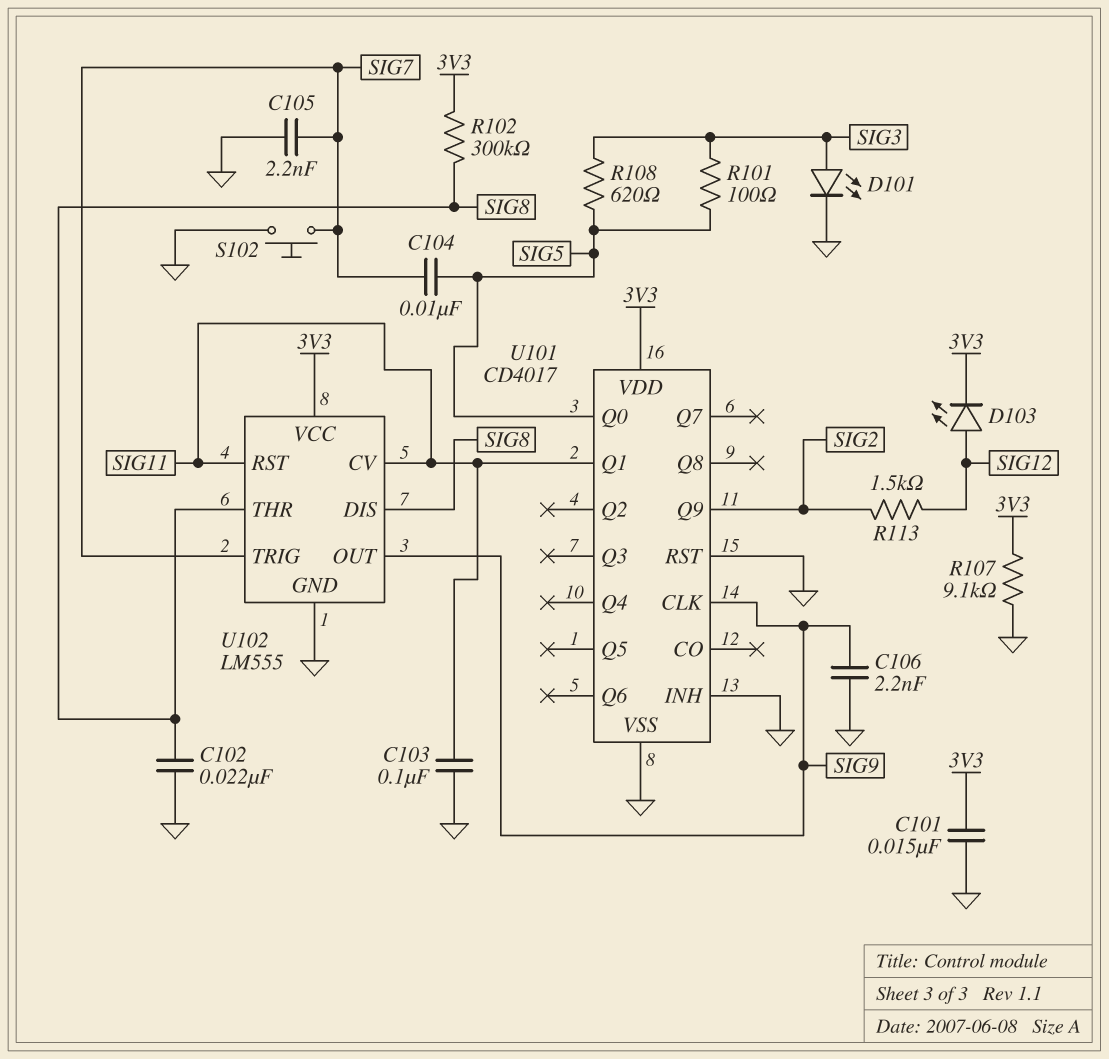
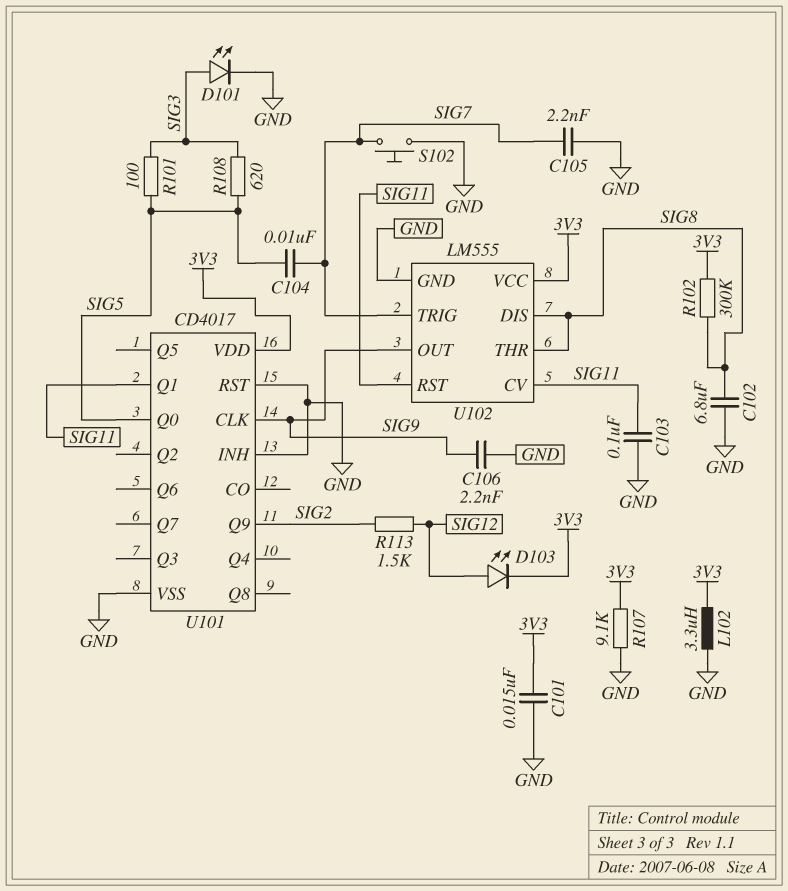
C102: 22nF (GND, SIG8) -> 6.8uF (GND, SIG8)
L102: none -> 3.3uH (3V3, GND)

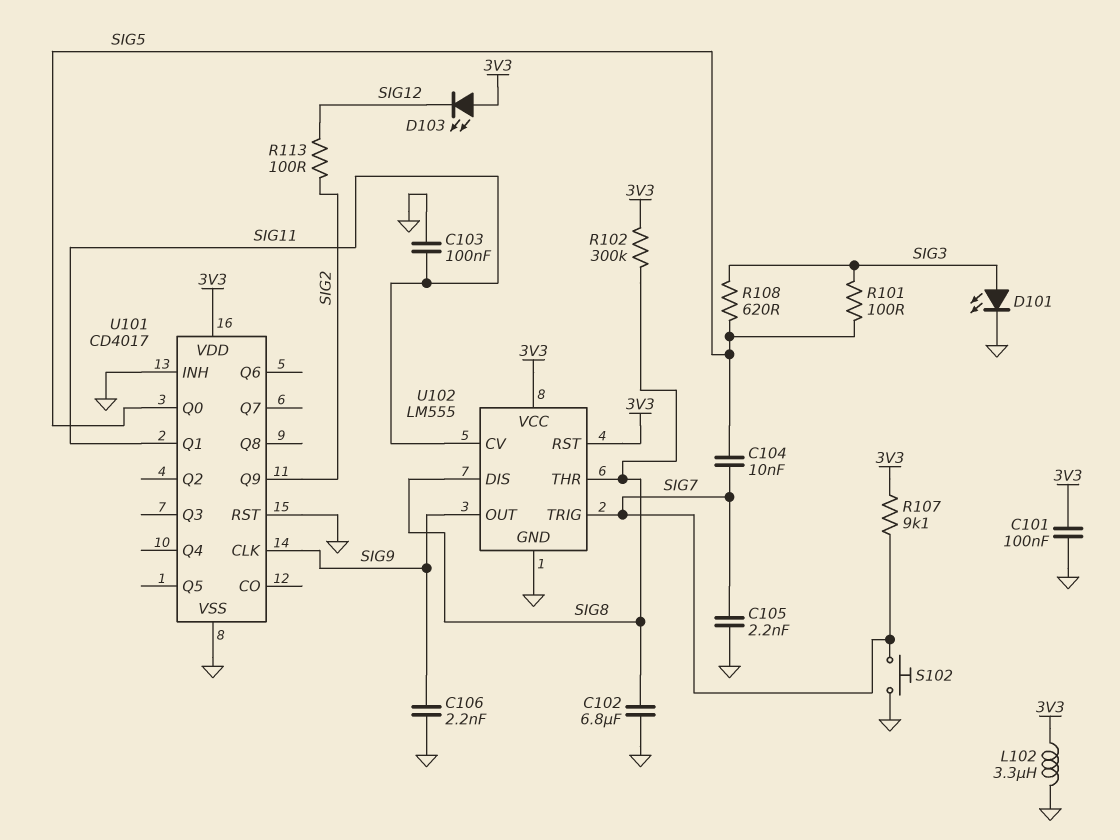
C101: 15nF (3V3, GND) -> 100nF (3V3, GND)
D103: LED (A SIG12, K 3V3) -> LED (A 3V3, K SIG12)
R107: 9.1k (3V3, GND) -> 9.1k (3V3, SIG7)
R113: 1.5k (SIG2, SIG12) -> 100 (SIG2, SIG12)
U102 pin RST: SIG11 -> 3V3

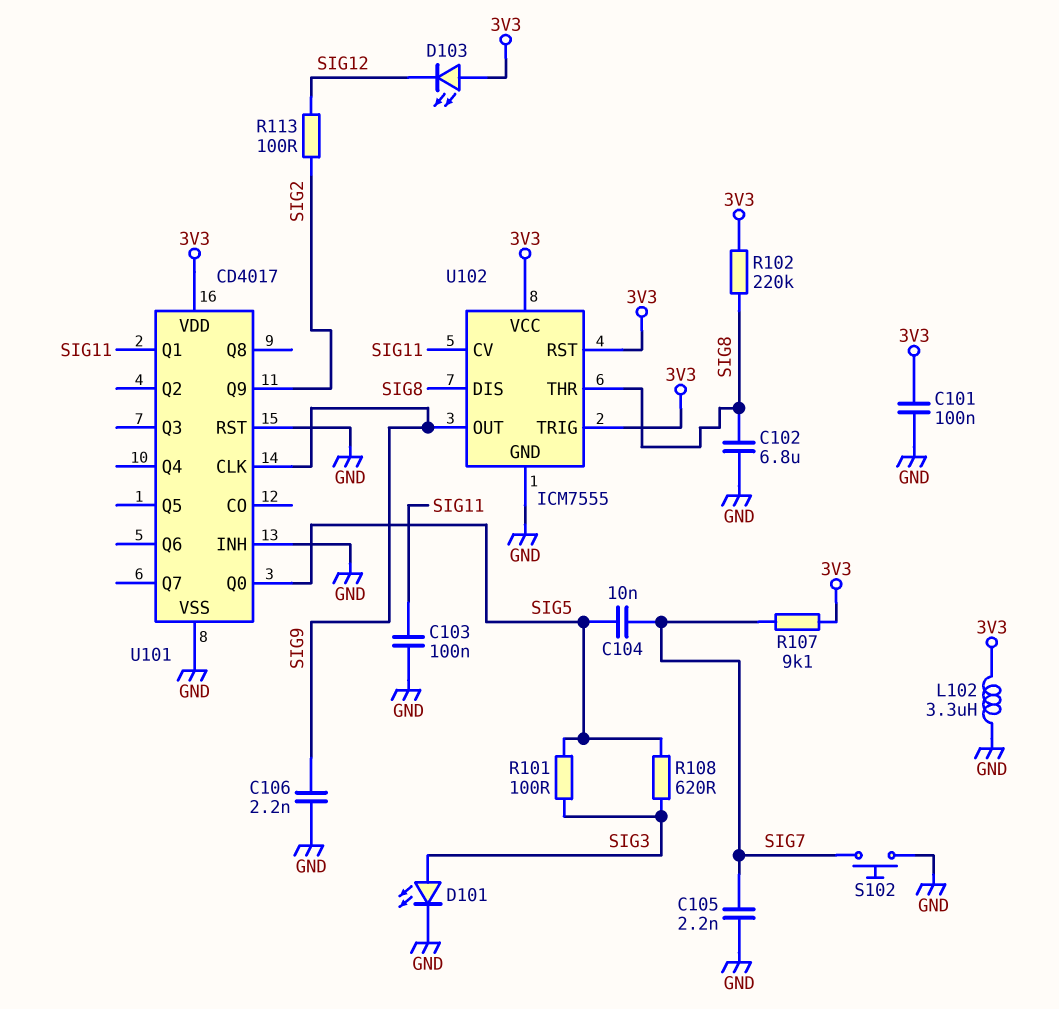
R102: 300k (3V3, SIG8) -> 220k (3V3, SIG8)
U102: LM555 -> ICM7555
U102 pin TRIG: SIG7 -> 3V3

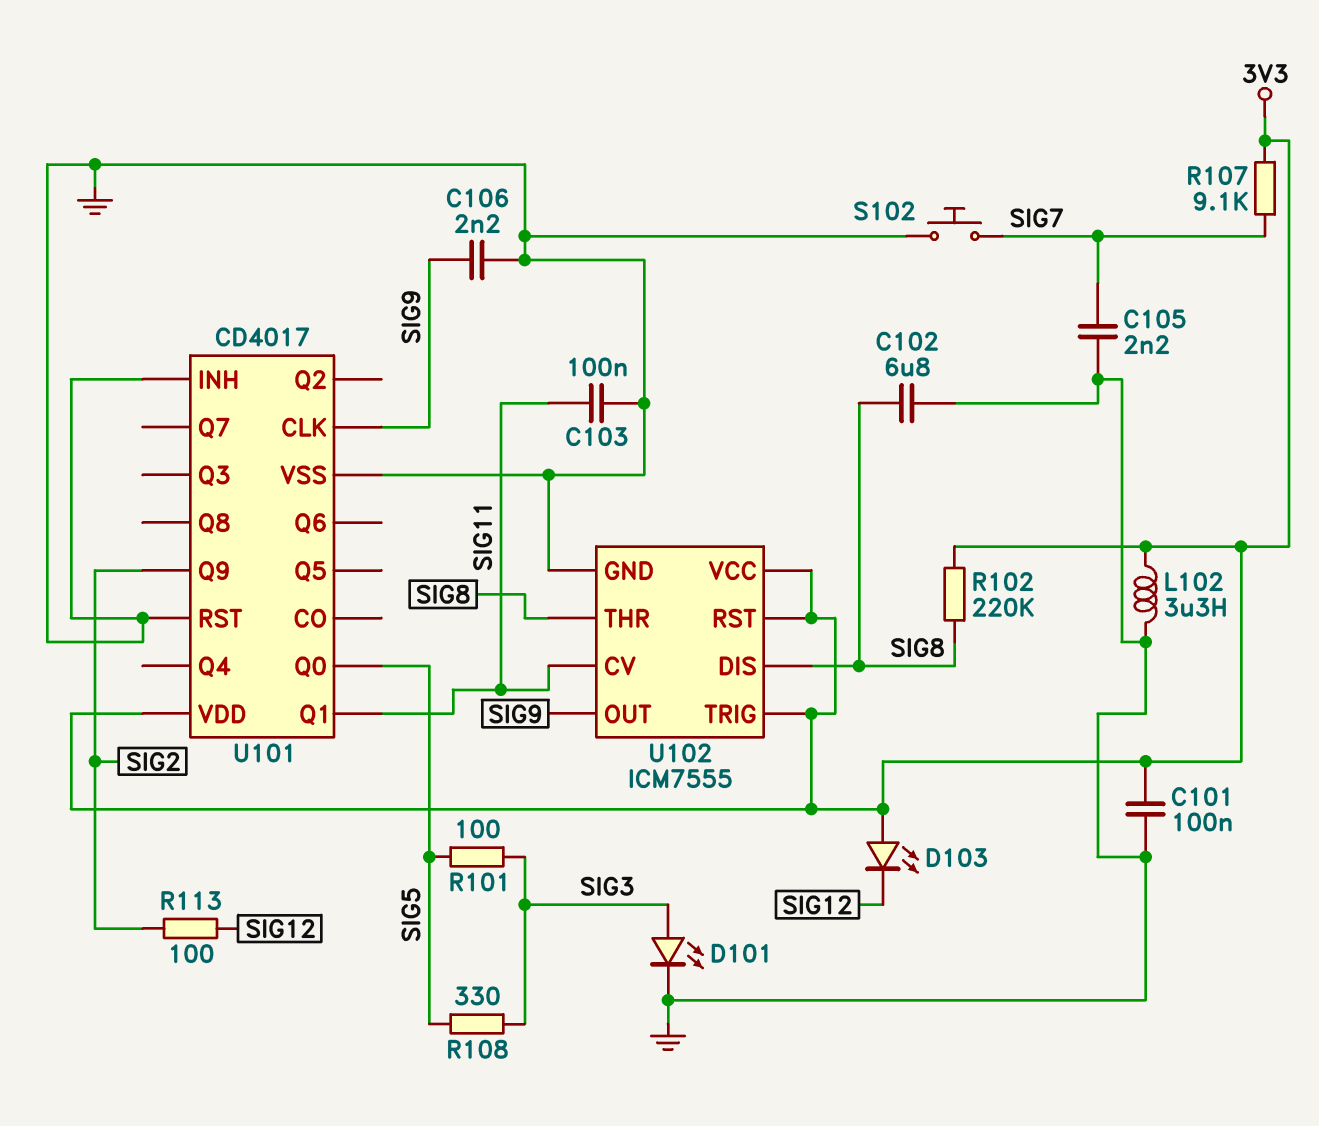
C104: 10nF (SIG5, SIG7) -> none
R108: 620 (SIG3, SIG5) -> 330 (SIG3, SIG5)

